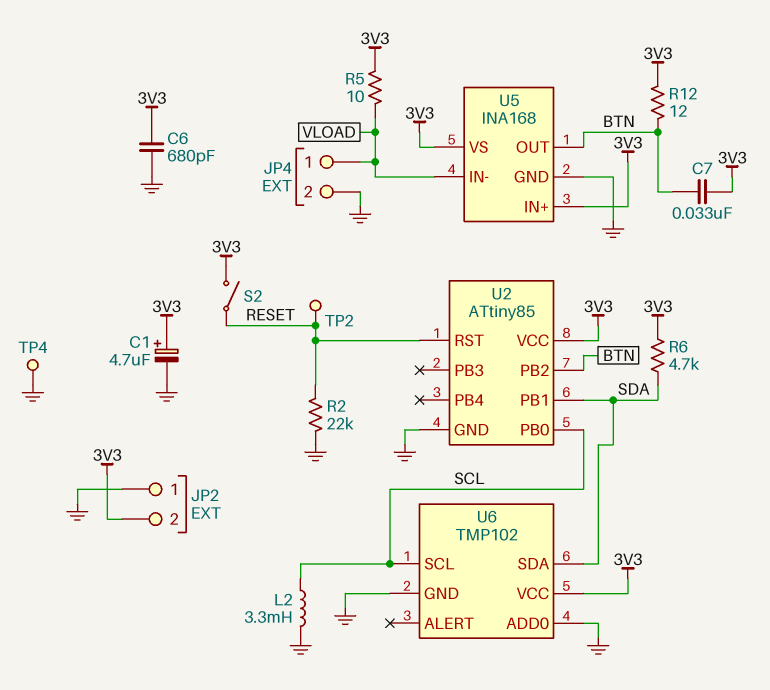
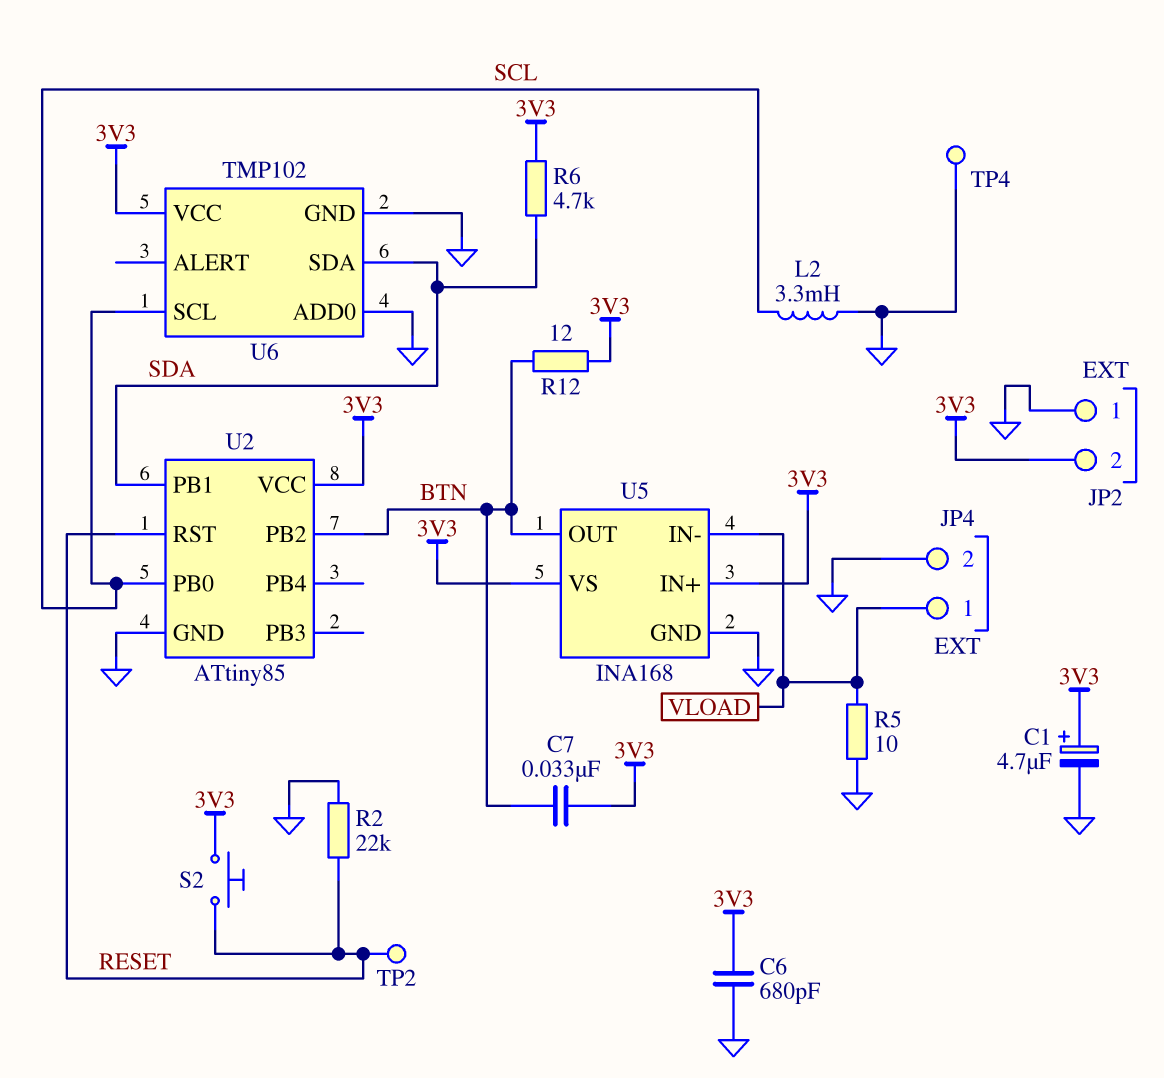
R5: 10 (3V3, VLOAD) -> 10 (GND, VLOAD)
S2: switch (3V3, RESET) -> button (3V3, RESET)

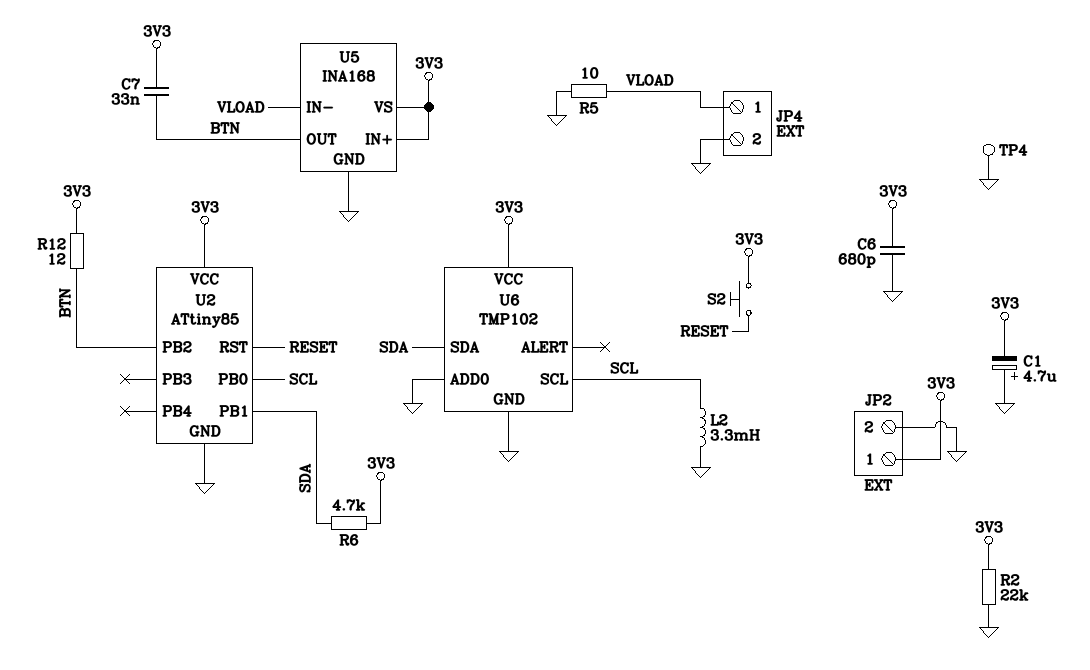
C1: 4.7uF (plus 3V3, minus GND) -> 4.7uF (plus GND, minus 3V3)
JP2 pin 1: GND -> 3V3
JP2 pin 2: 3V3 -> GND
R2: 22k (GND, RESET) -> 22k (3V3, GND)
TP2: test point (RESET) -> none

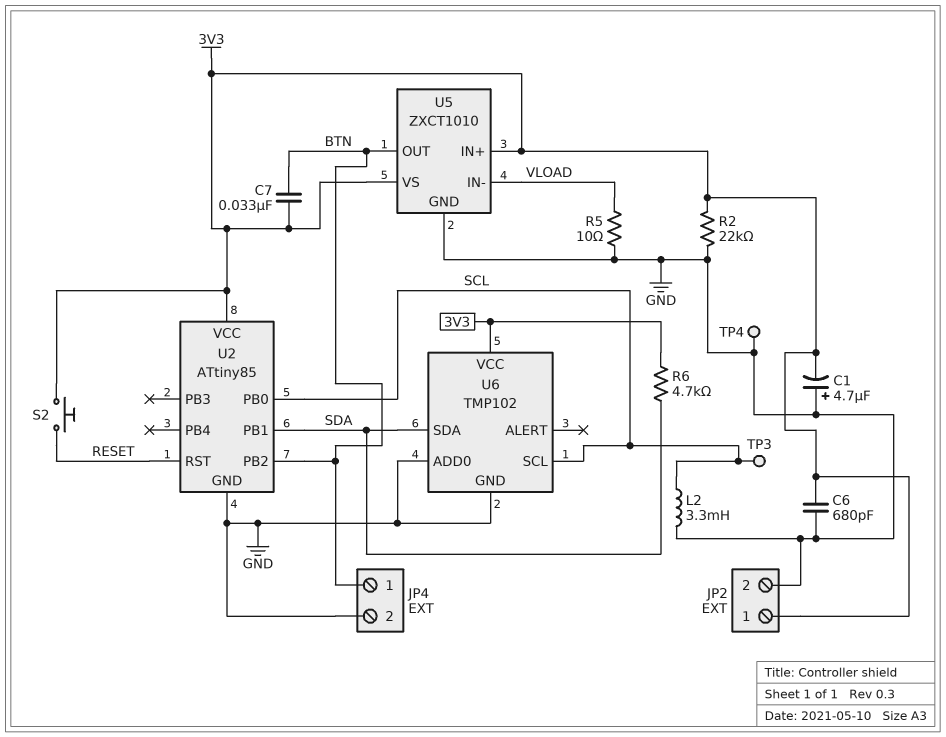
JP4 pin 1: VLOAD -> BTN
R12: 12 (3V3, BTN) -> none
TP3: none -> test point (SCL)
U5: INA168 -> ZXCT1010

